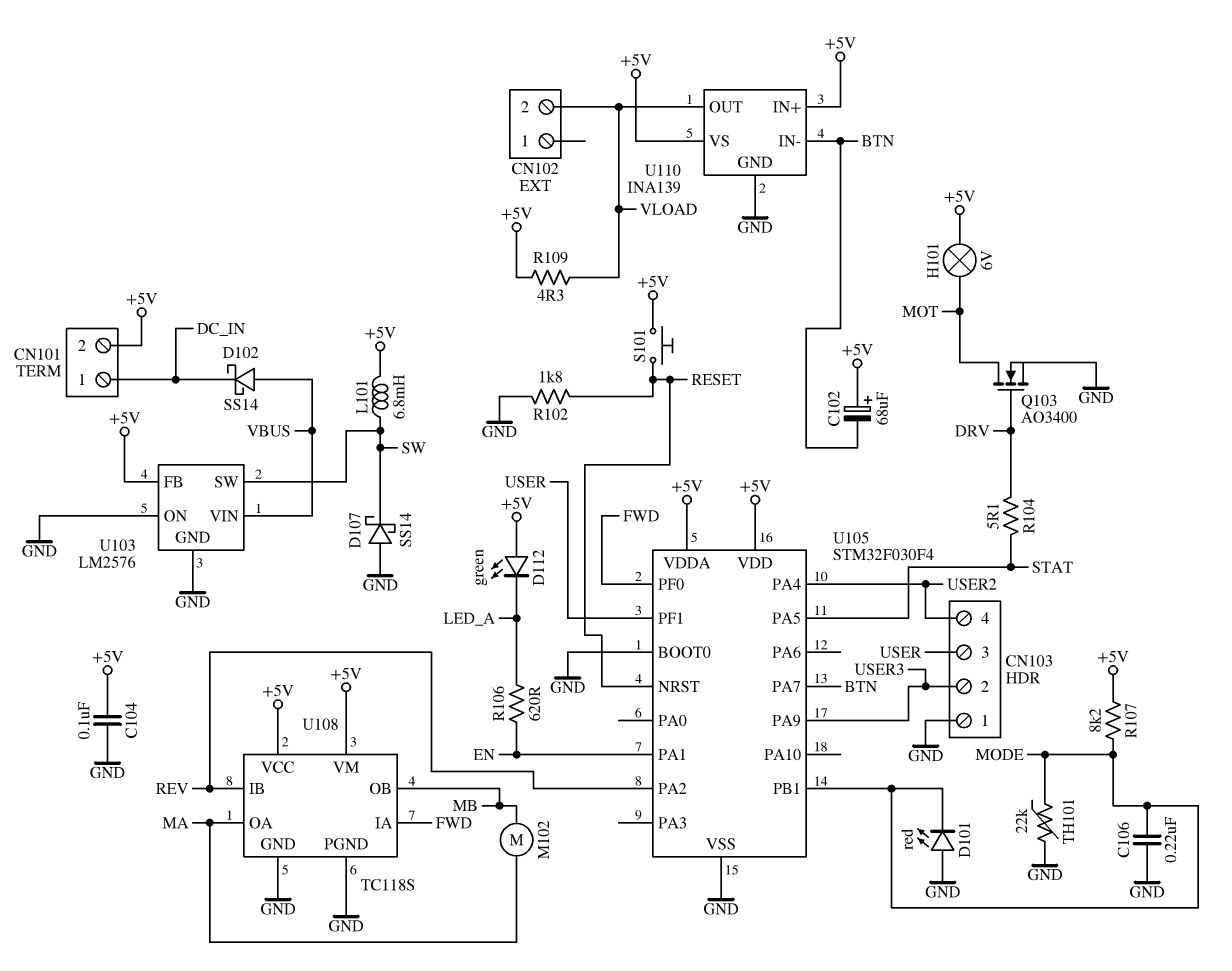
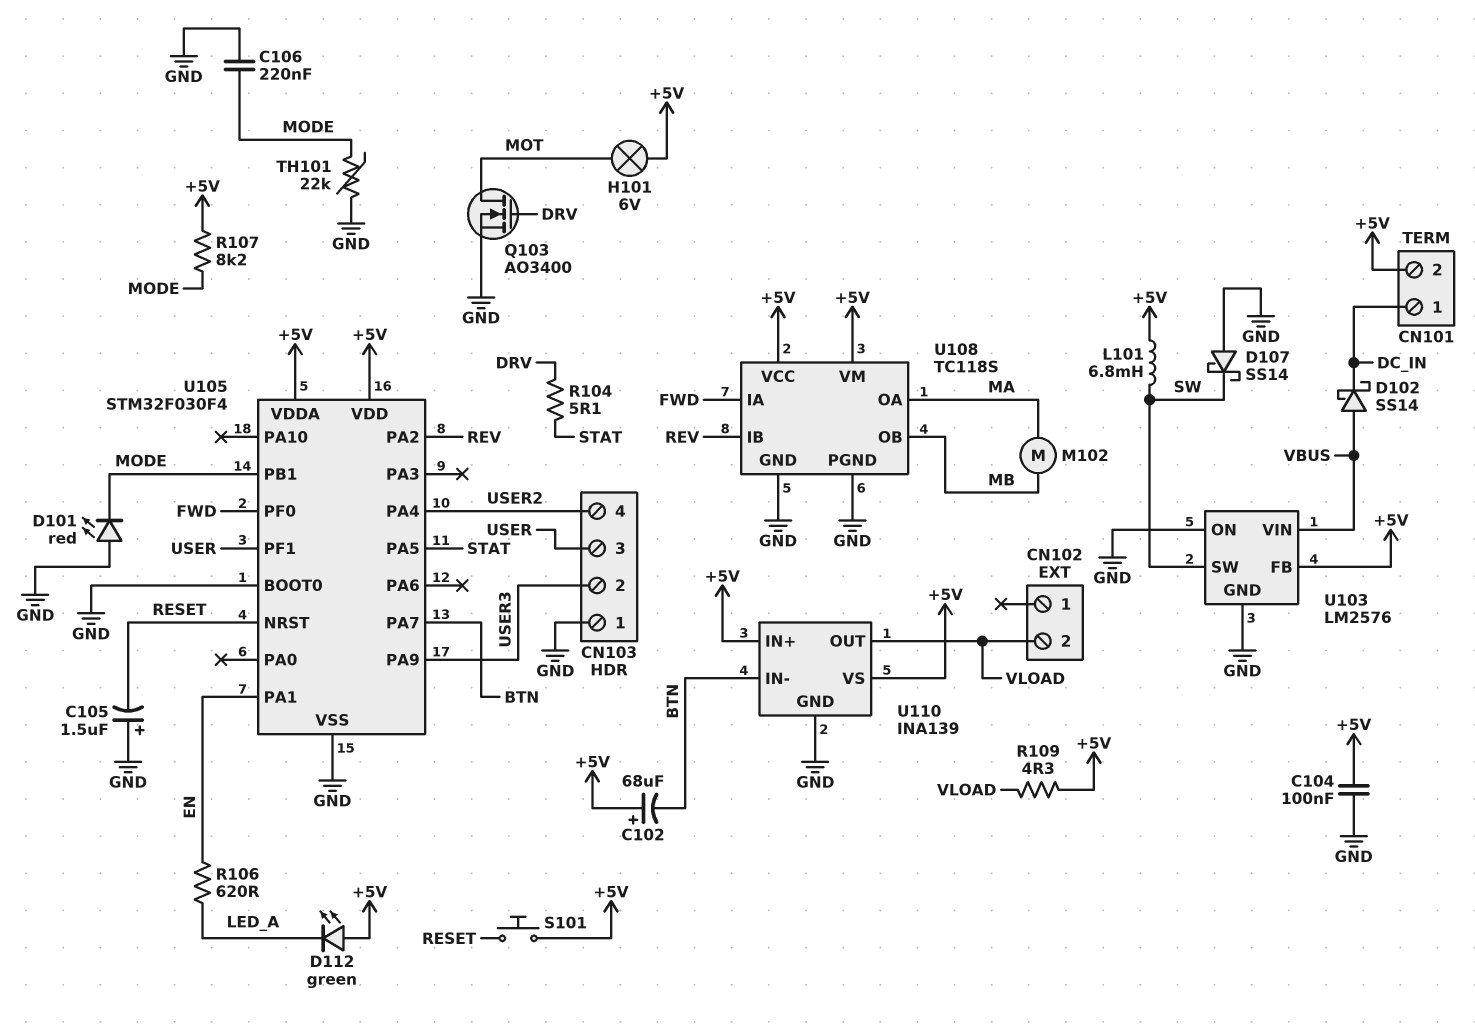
C105: none -> 1.5uF (plus GND, minus RESET)
R102: 1.8k (GND, RESET) -> none

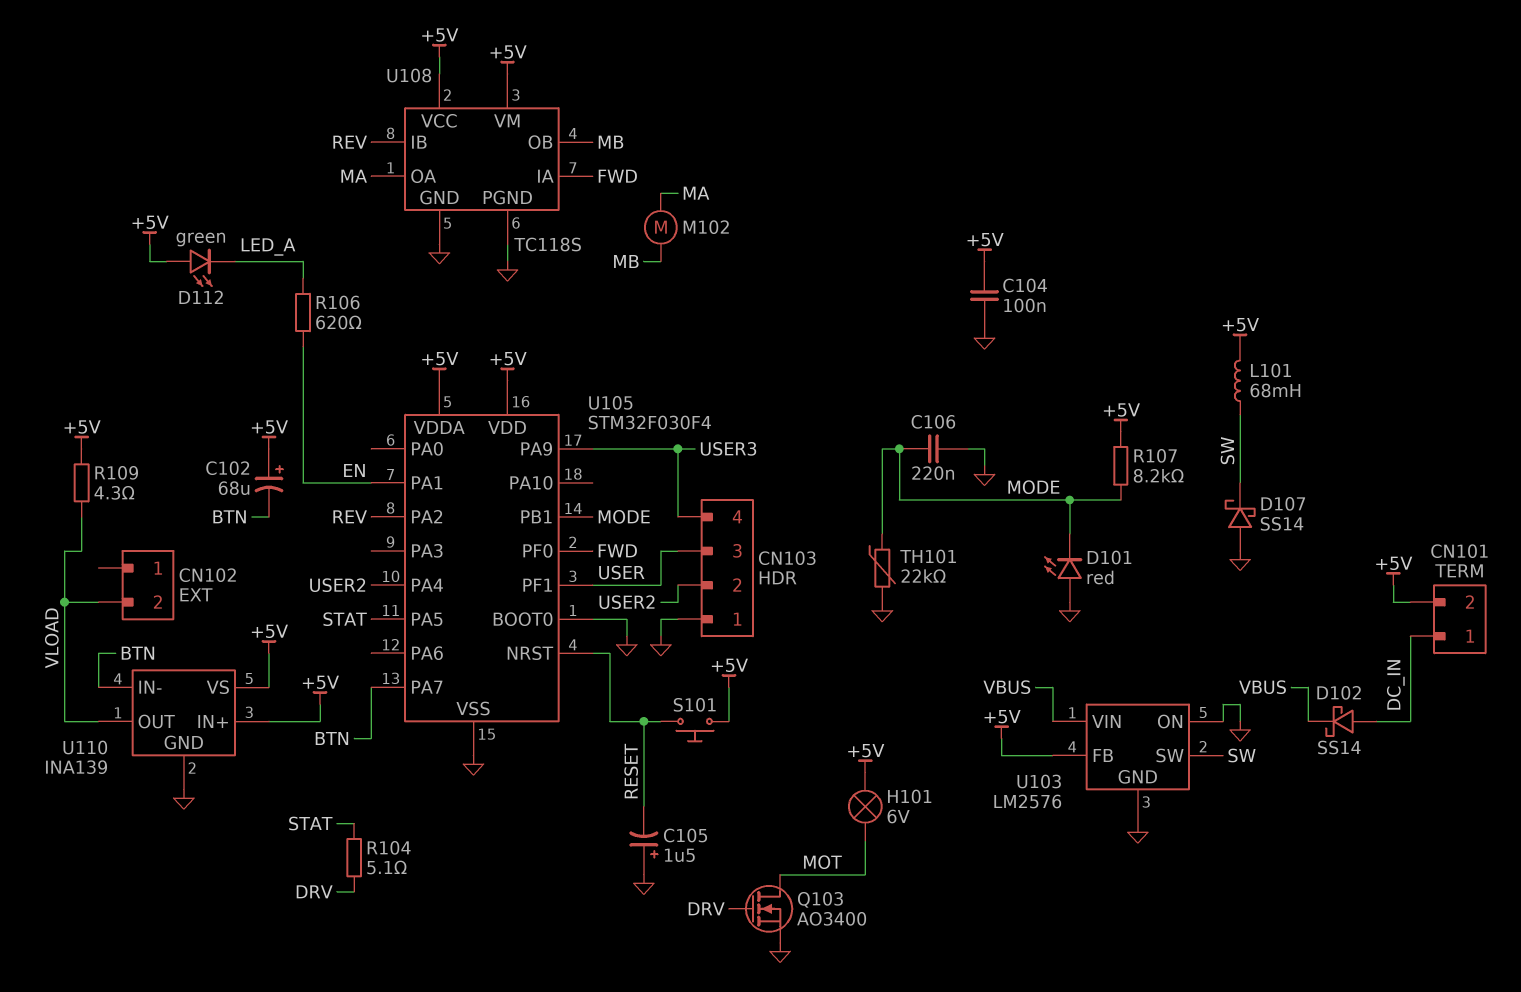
CN103 pin 2: USER3 -> USER2
CN103 pin 4: USER2 -> USER3
D102: schottky SS14 (A VBUS, K DC_IN) -> schottky SS14 (A DC_IN, K VBUS)
L101: 6.8mH (+5V, SW) -> 68mH (+5V, SW)

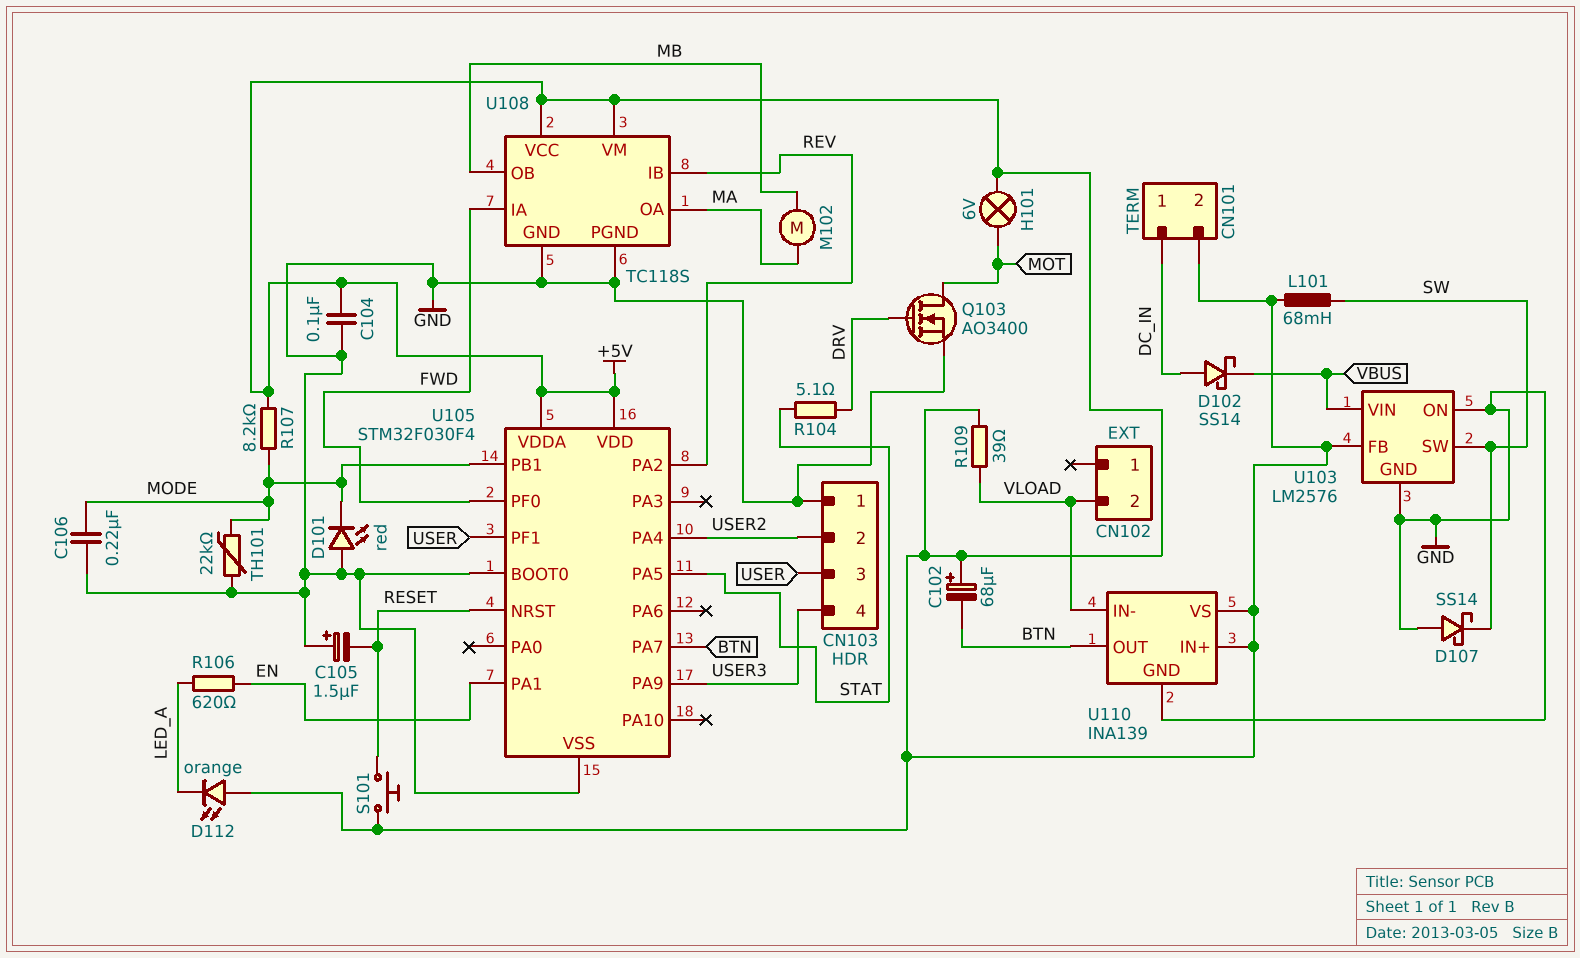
D112: LED green (A +5V, K LED_A) -> LED orange (A +5V, K LED_A)
R109: 4.3 (+5V, VLOAD) -> 39 (+5V, VLOAD)
U110 pin IN-: BTN -> VLOAD
U110 pin OUT: VLOAD -> BTN

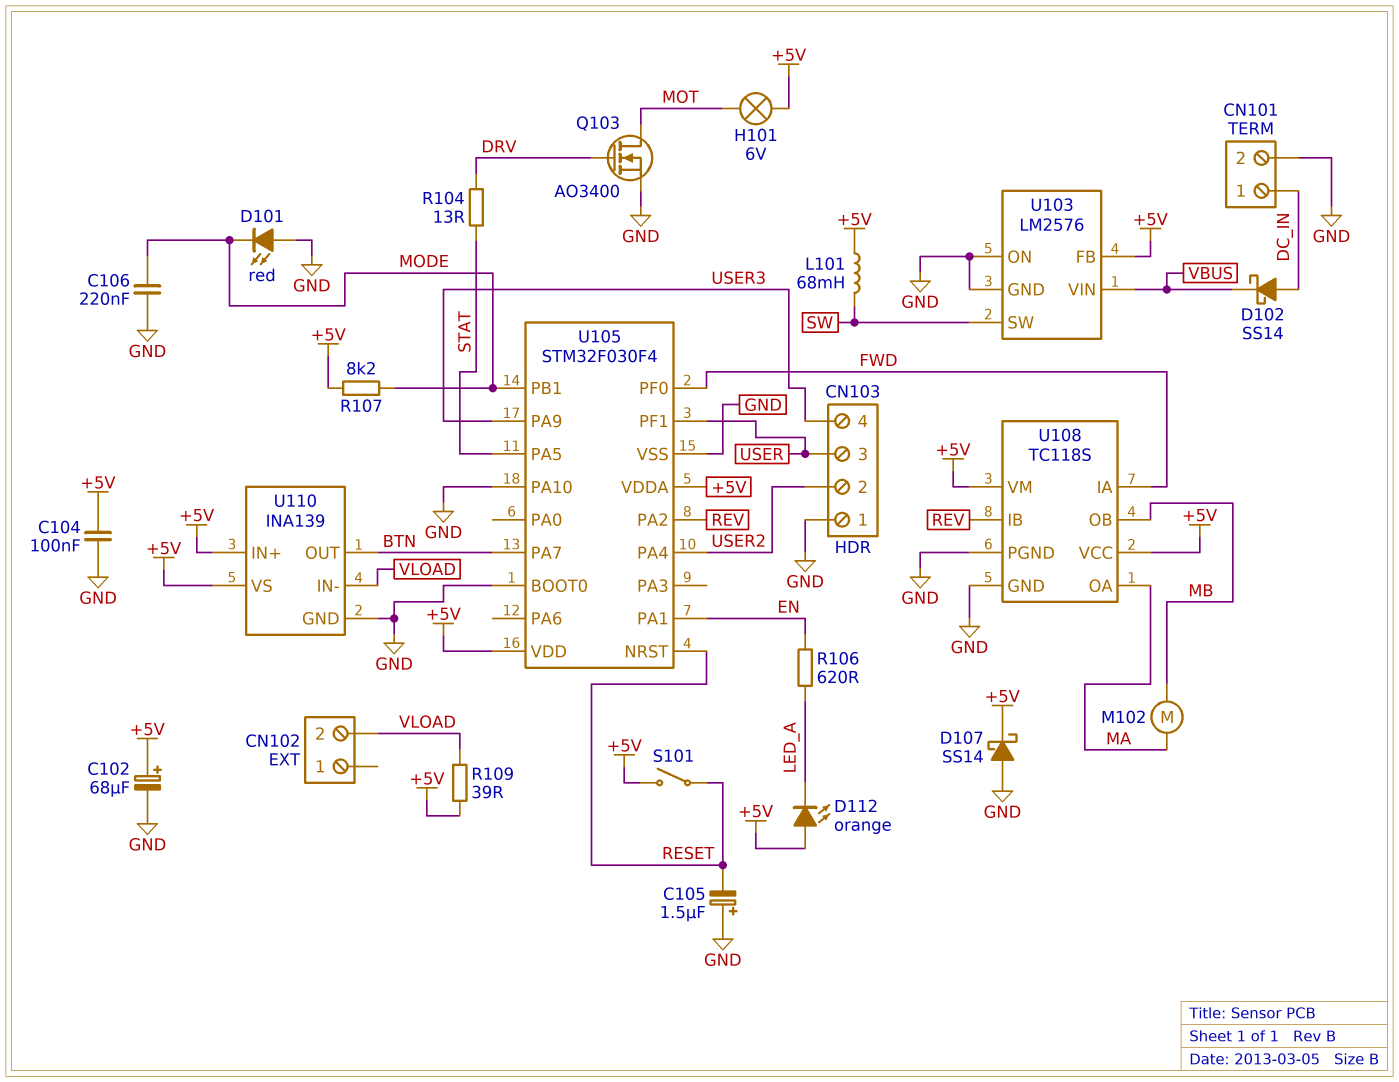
C102: 68uF (plus +5V, minus BTN) -> 68uF (plus +5V, minus GND)
CN101 pin 2: +5V -> GND
D107: schottky SS14 (A GND, K SW) -> schottky SS14 (A GND, K +5V)
R104: 5.1 (DRV, STAT) -> 13 (DRV, STAT)
S101: button (+5V, RESET) -> switch (+5V, RESET)
TH101: 22k (GND, MODE) -> none
U105 pin PA10: none -> GND

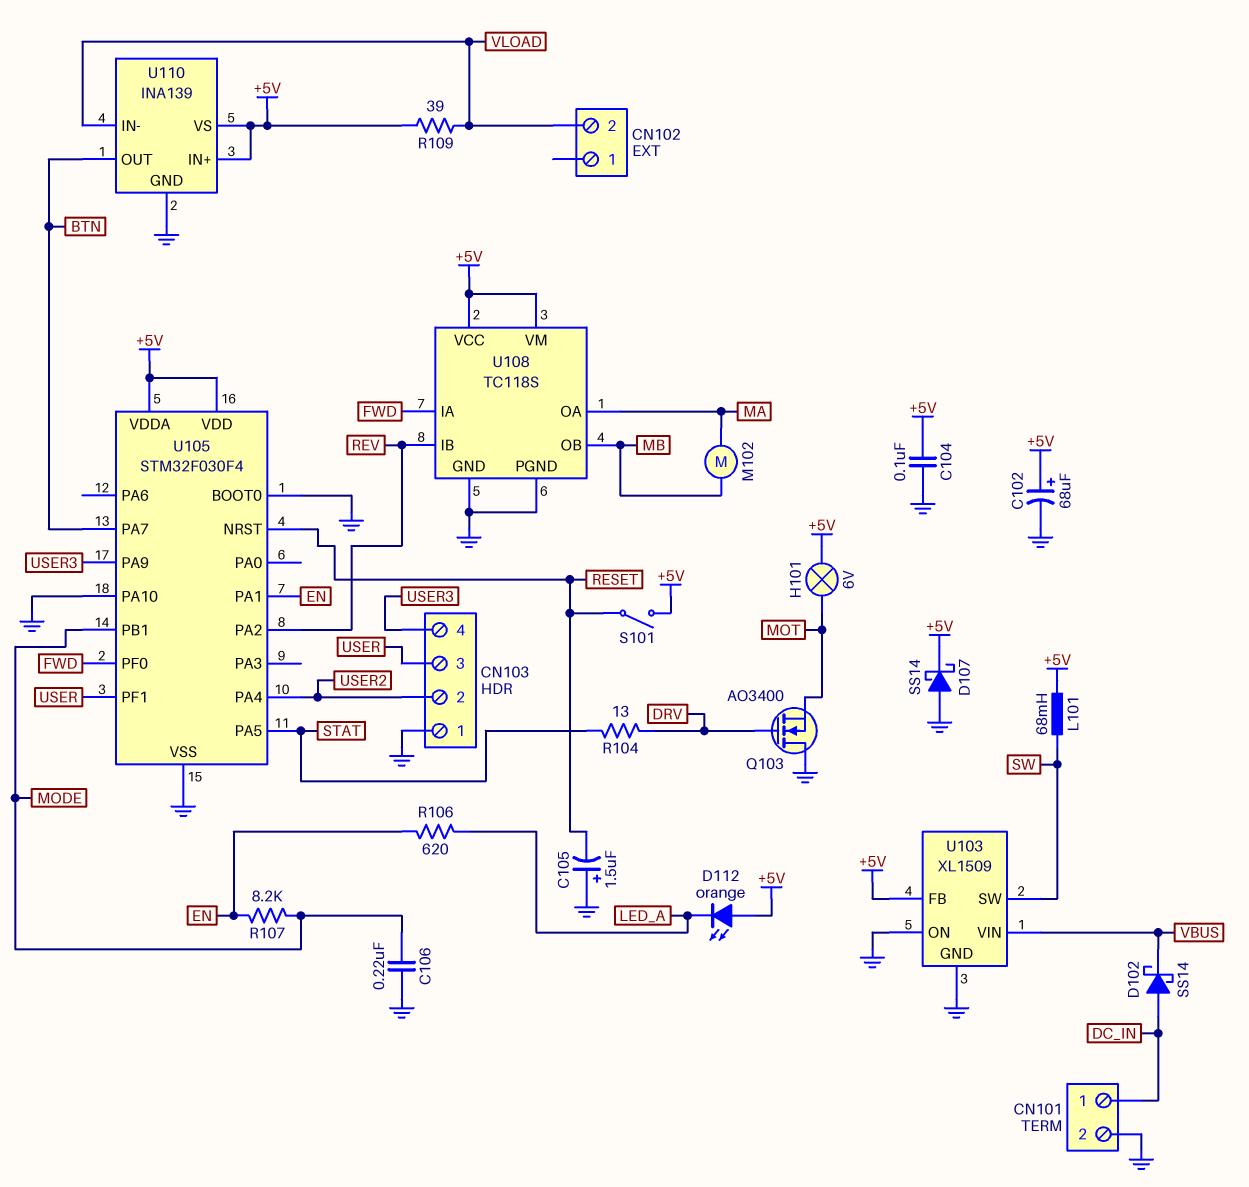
D101: LED red (A GND, K MODE) -> none
Q103: NMOS AO3400 (G DRV, D MOT, S GND) -> NMOS AO3400 (G DRV, D GND, S MOT)
R107: 8.2k (+5V, MODE) -> 8.2k (EN, MODE)
U103: LM2576 -> XL1509

